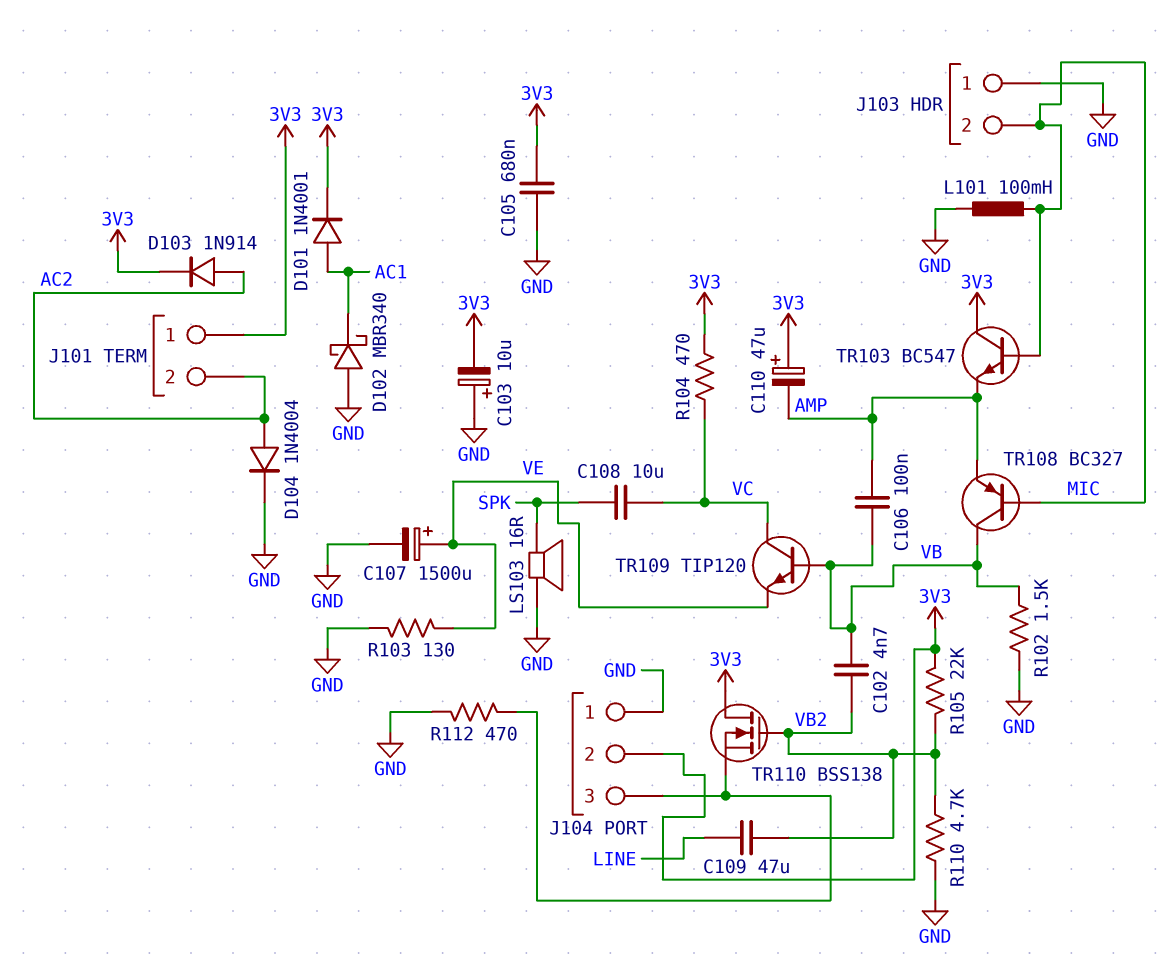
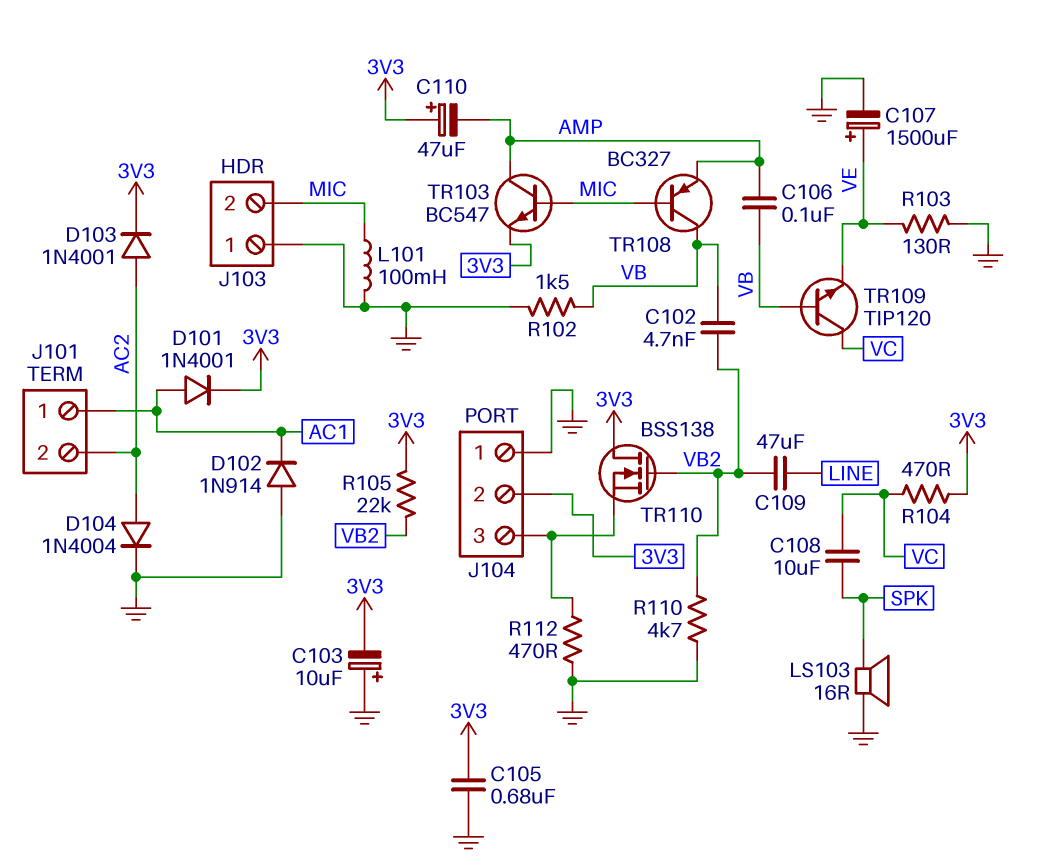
D102: schottky MBR340 (A GND, K AC1) -> diode 1N914 (A GND, K AC1)
D103: diode 1N914 (A AC2, K 3V3) -> diode 1N4001 (A AC2, K 3V3)
J101 pin 1: 3V3 -> AC1
TR103: NPN BC547 (B MIC, C 3V3, E AMP) -> NPN BC547 (B MIC, C AMP, E 3V3)

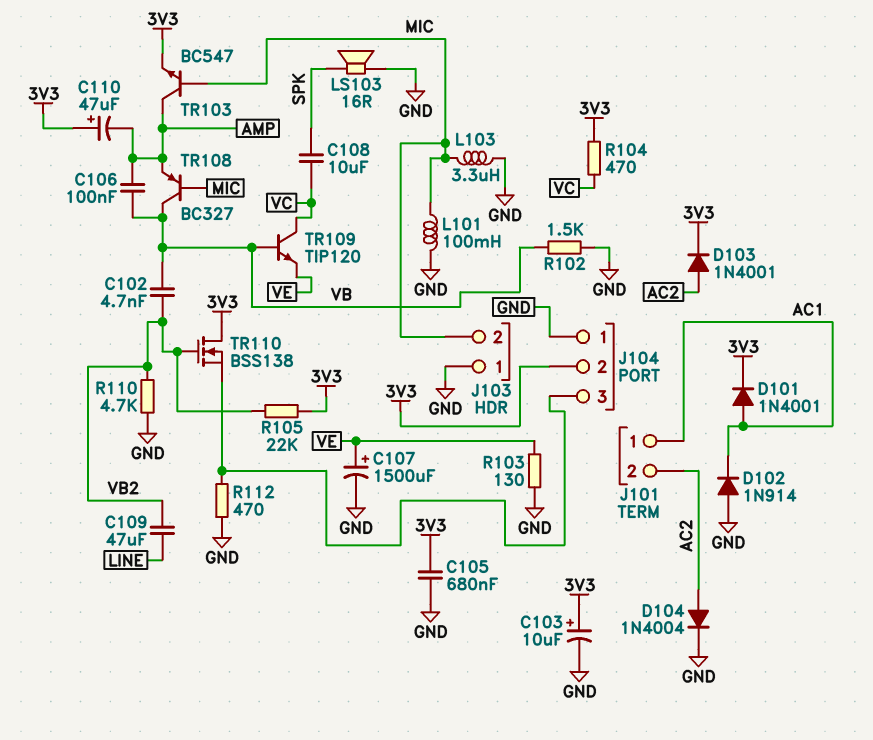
C103: 10uF (plus GND, minus 3V3) -> 10uF (plus 3V3, minus GND)
L103: none -> 3.3uH (GND, MIC)

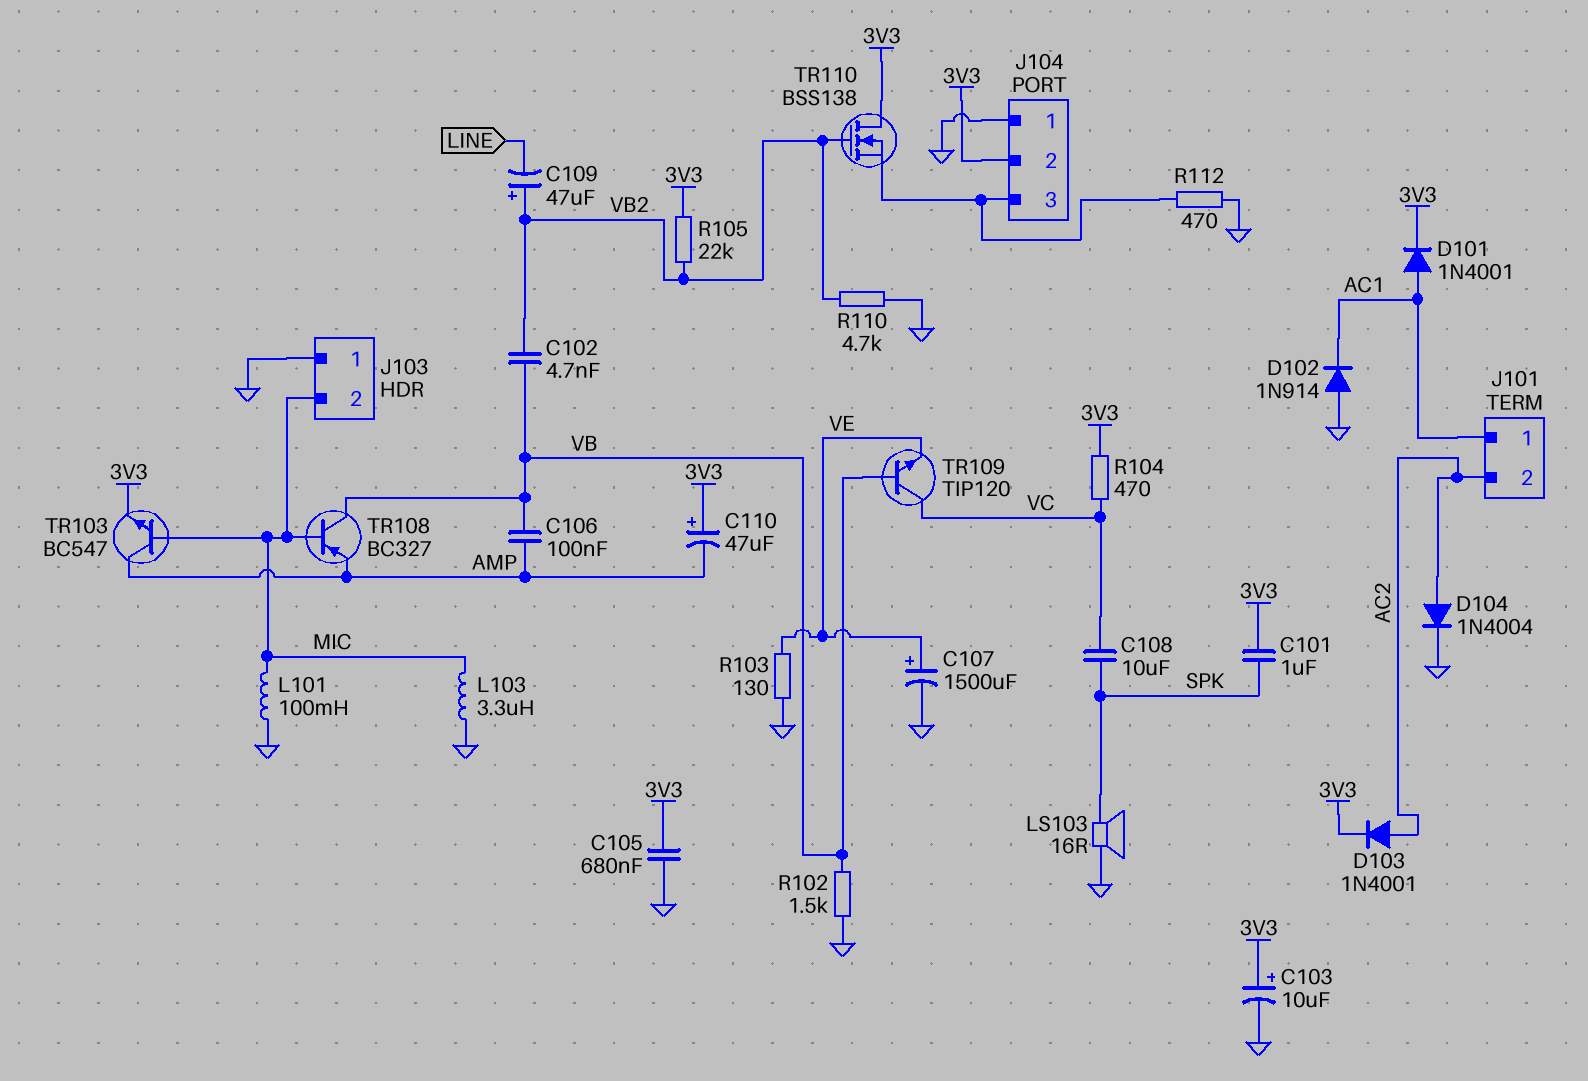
C101: none -> 1uF (3V3, SPK)
C109: 47uF (LINE, VB2) -> 47uF (plus VB2, minus LINE)

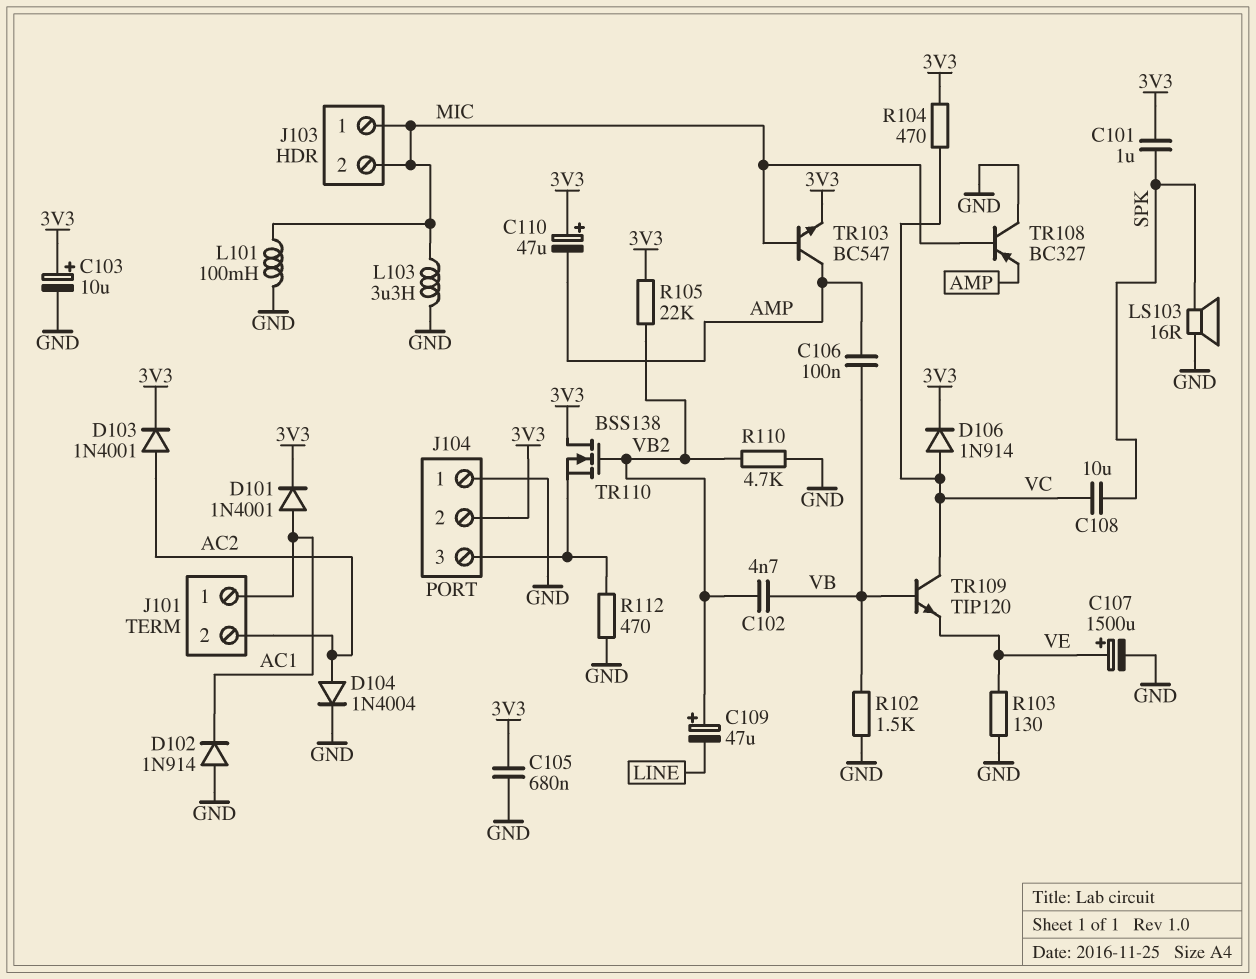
D106: none -> diode 1N914 (A VC, K 3V3)
J103 pin 1: GND -> MIC
TR108: PNP BC327 (B MIC, C VB, E AMP) -> PNP BC327 (B MIC, C GND, E AMP)

